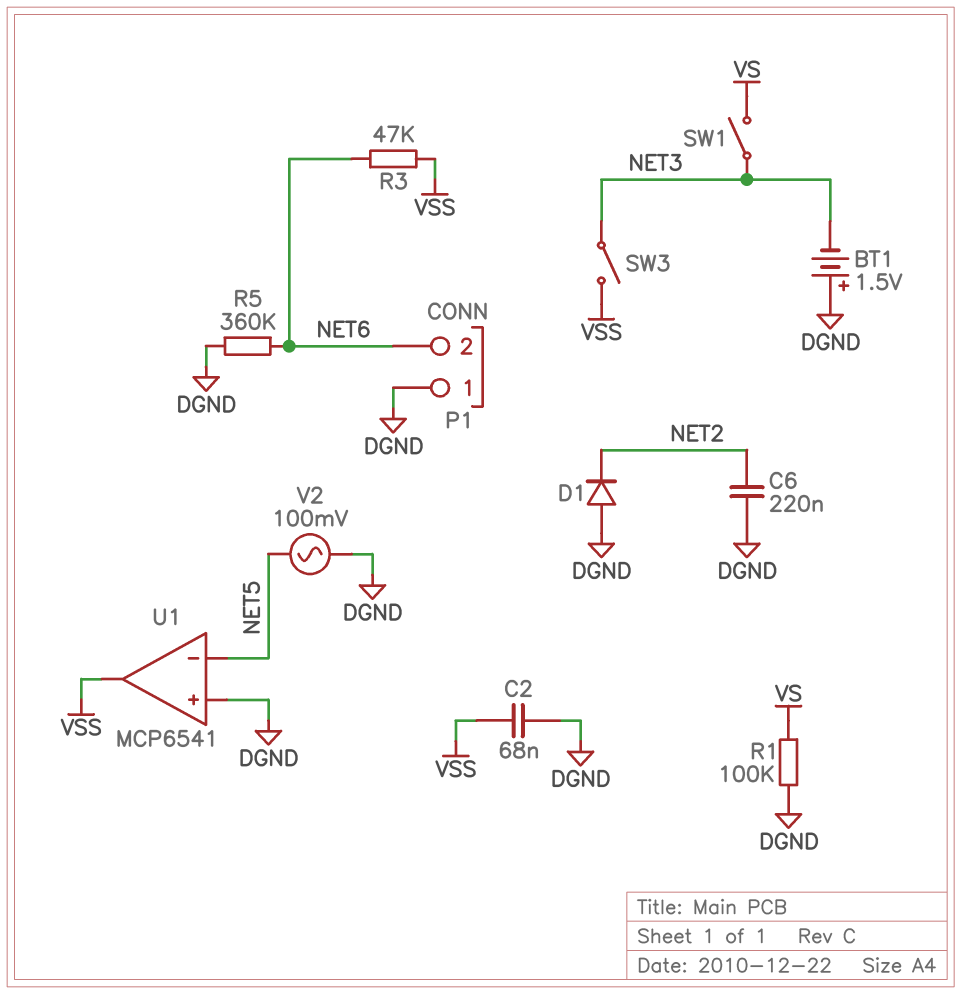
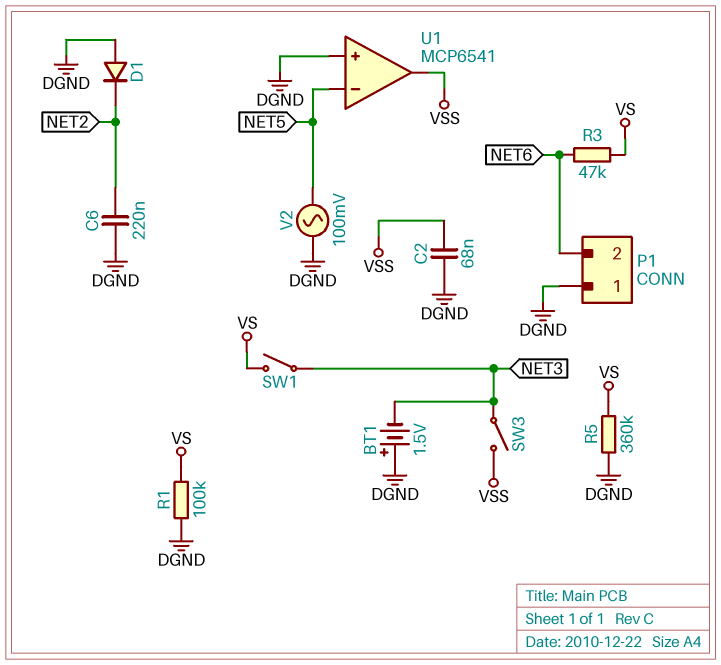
R3: 47k (NET6, VSS) -> 47k (NET6, VS)
R5: 360k (DGND, NET6) -> 360k (DGND, VS)

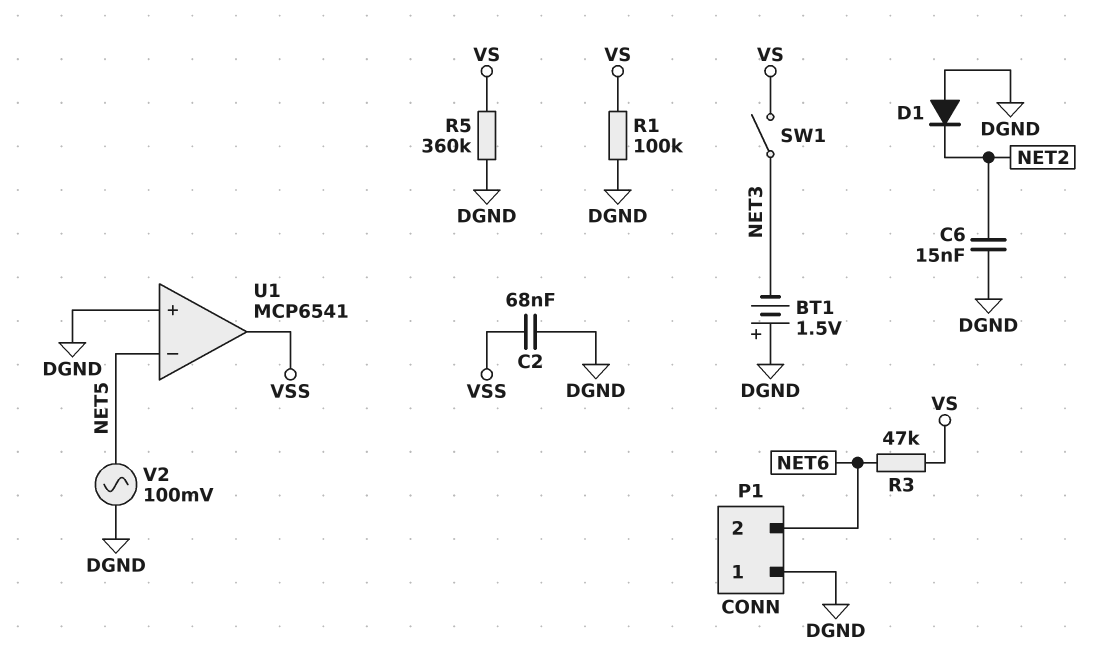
C6: 220nF (DGND, NET2) -> 15nF (DGND, NET2)
SW3: switch (NET3, VSS) -> none

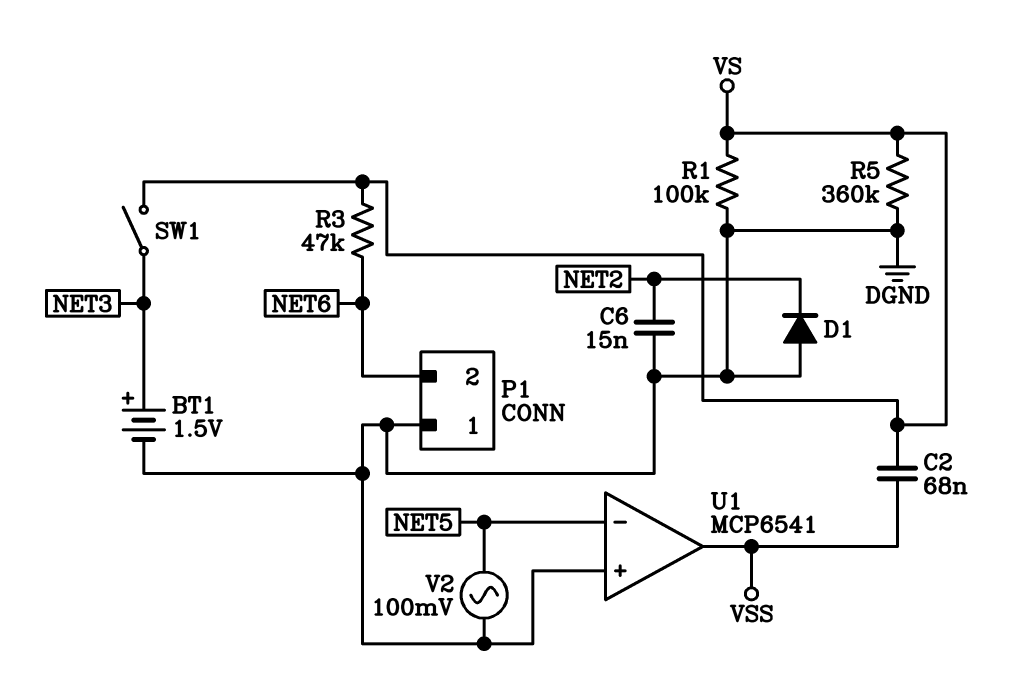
BT1: 1.5V (plus DGND, minus NET3) -> 1.5V (plus NET3, minus DGND)
C2: 68nF (DGND, VSS) -> 68nF (VS, VSS)

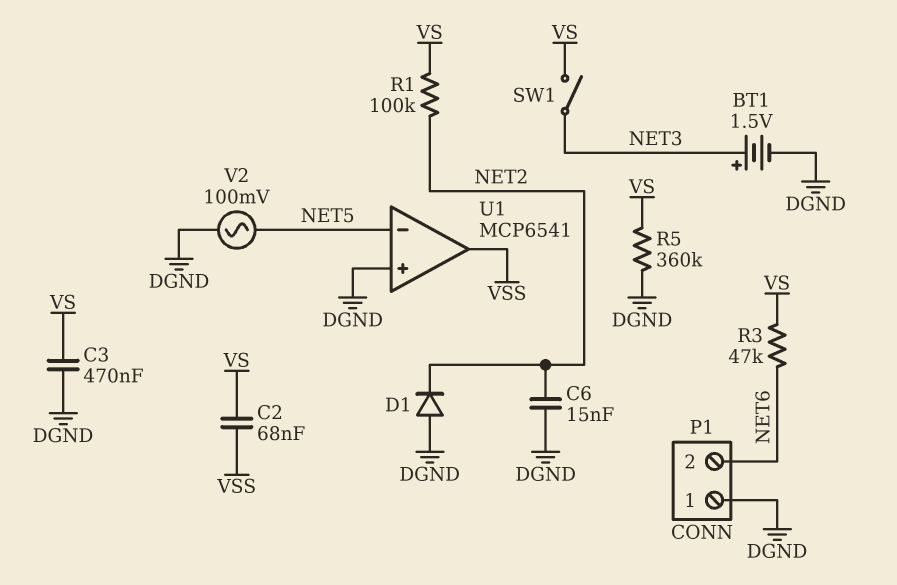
C3: none -> 470nF (DGND, VS)
R1: 100k (DGND, VS) -> 100k (NET2, VS)

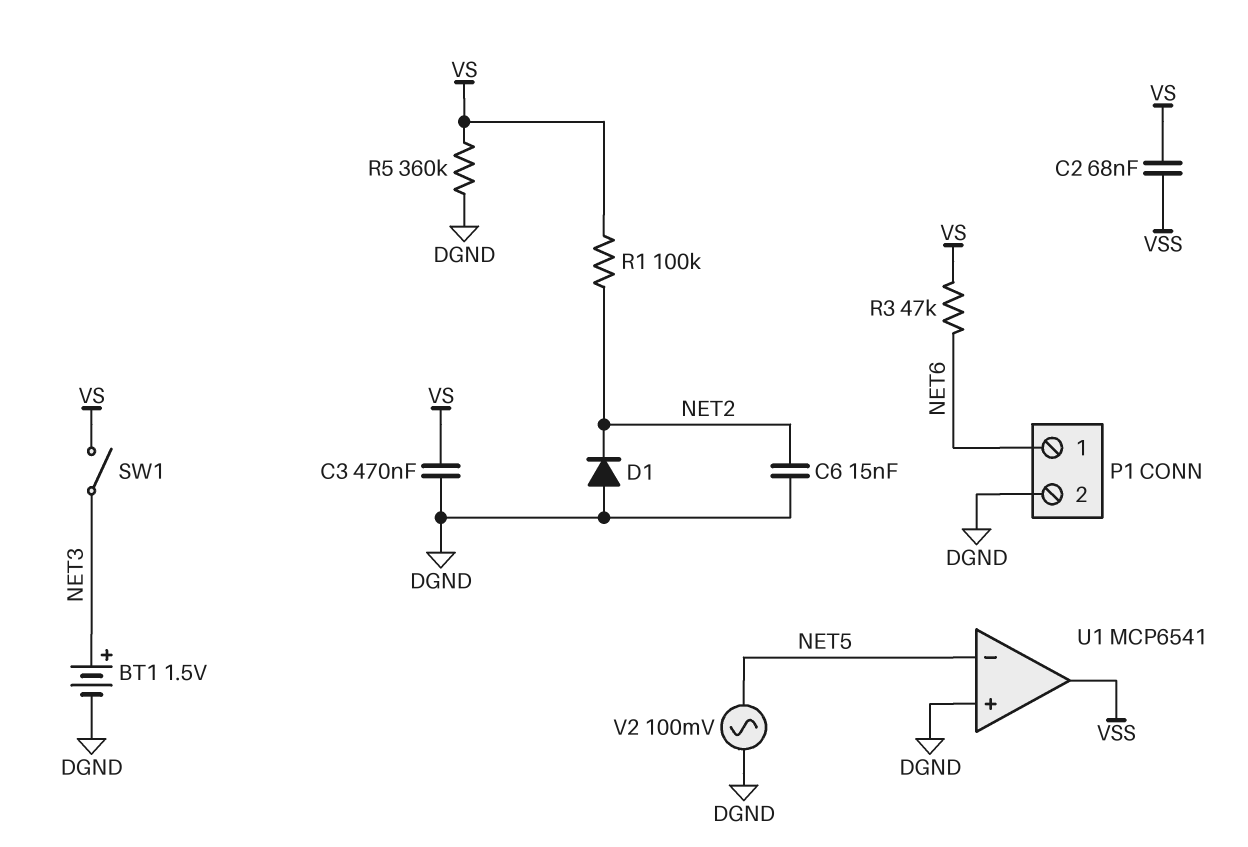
P1 pin 1: DGND -> NET6
P1 pin 2: NET6 -> DGND

